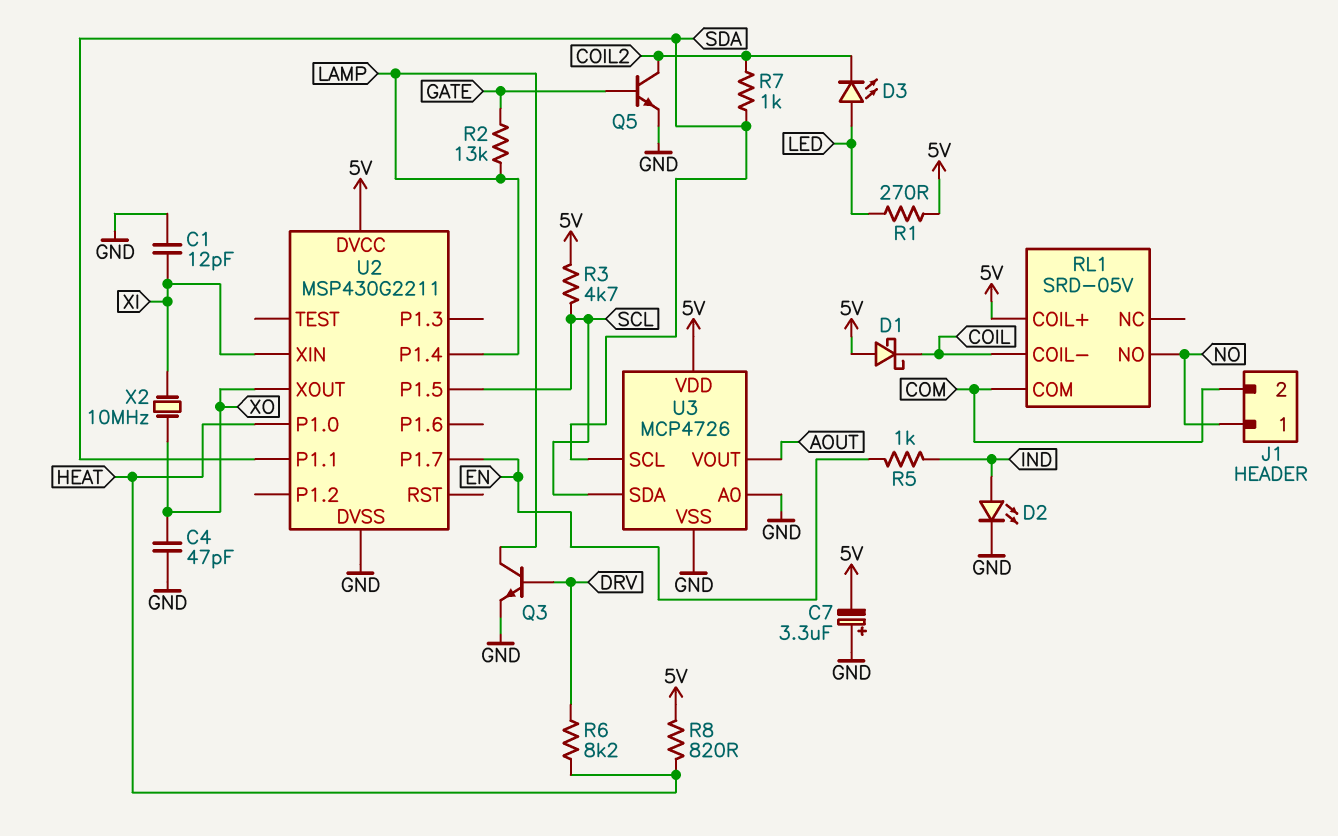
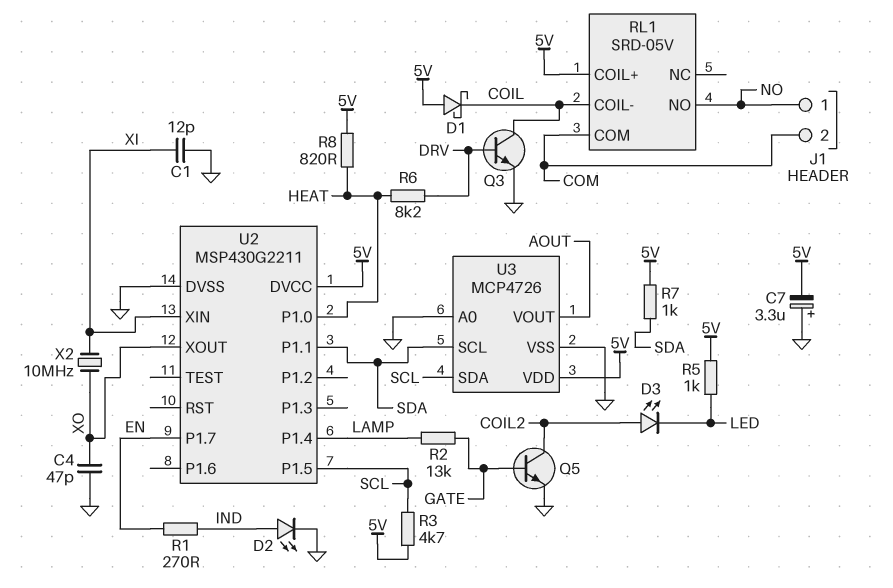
D3: LED (A LED, K COIL2) -> LED (A COIL2, K LED)
Q3: NPN (B DRV, C LAMP, E GND) -> NPN (B DRV, C COIL, E GND)
R1: 270 (5V, LED) -> 270 (EN, IND)
R5: 1k (EN, IND) -> 1k (5V, LED)
R7: 1k (COIL2, SDA) -> 1k (5V, SDA)

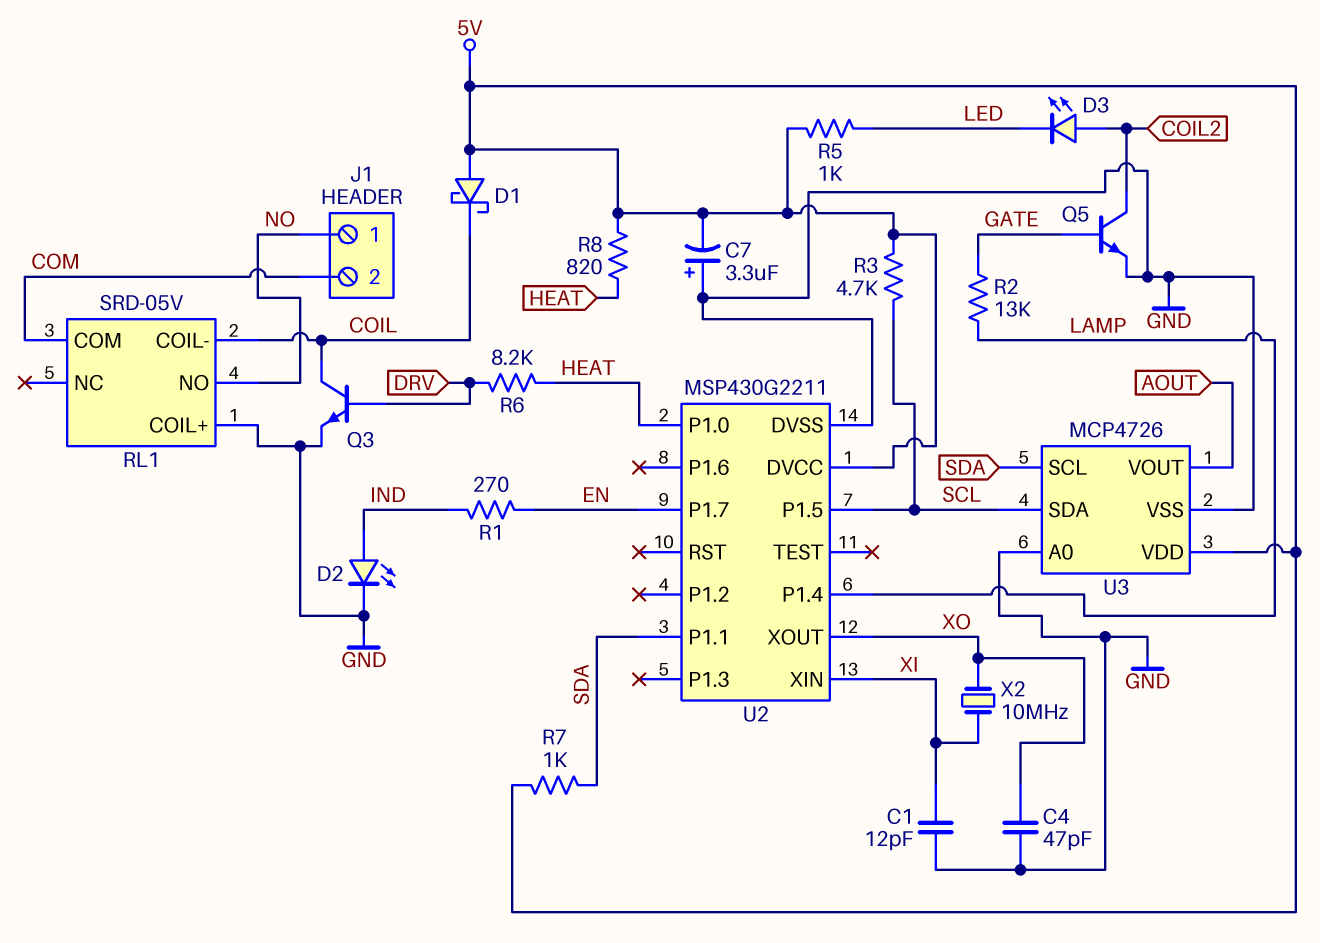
RL1 pin COIL+: 5V -> GND

